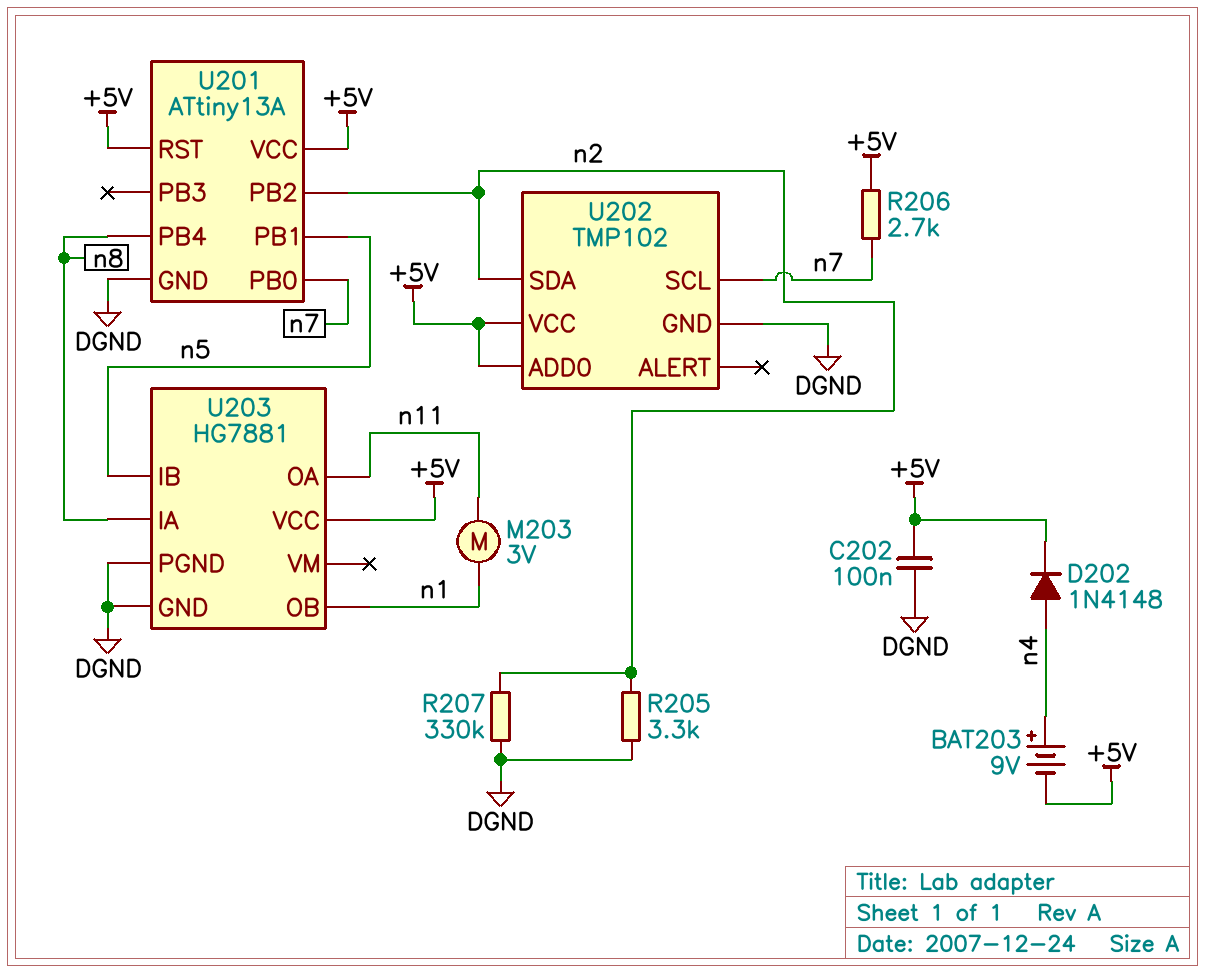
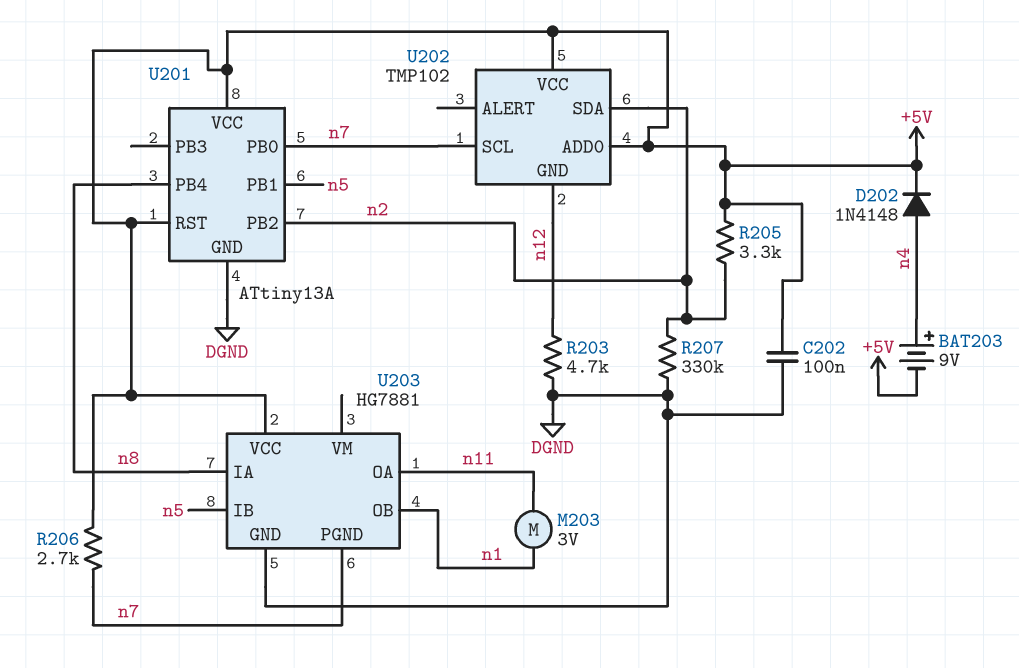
R203: none -> 4.7k (DGND, n12)
R205: 3.3k (DGND, n2) -> 3.3k (+5V, n2)
U202 pin GND: DGND -> n12
U203 pin PGND: DGND -> n7

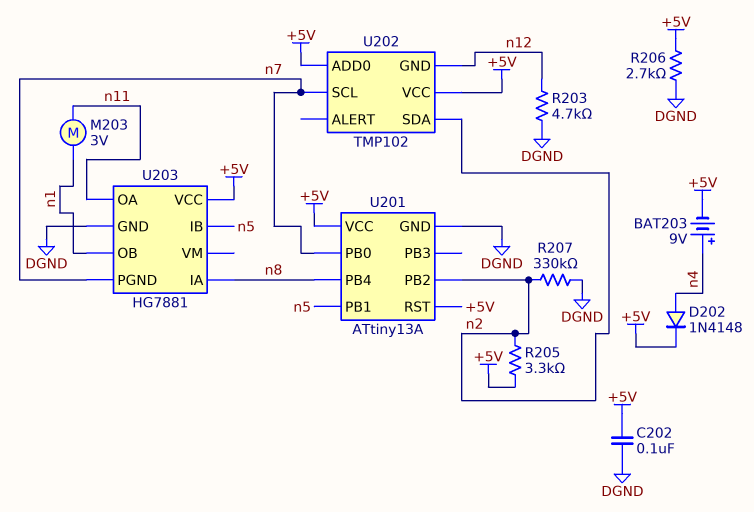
R206: 2.7k (+5V, n7) -> 2.7k (+5V, DGND)

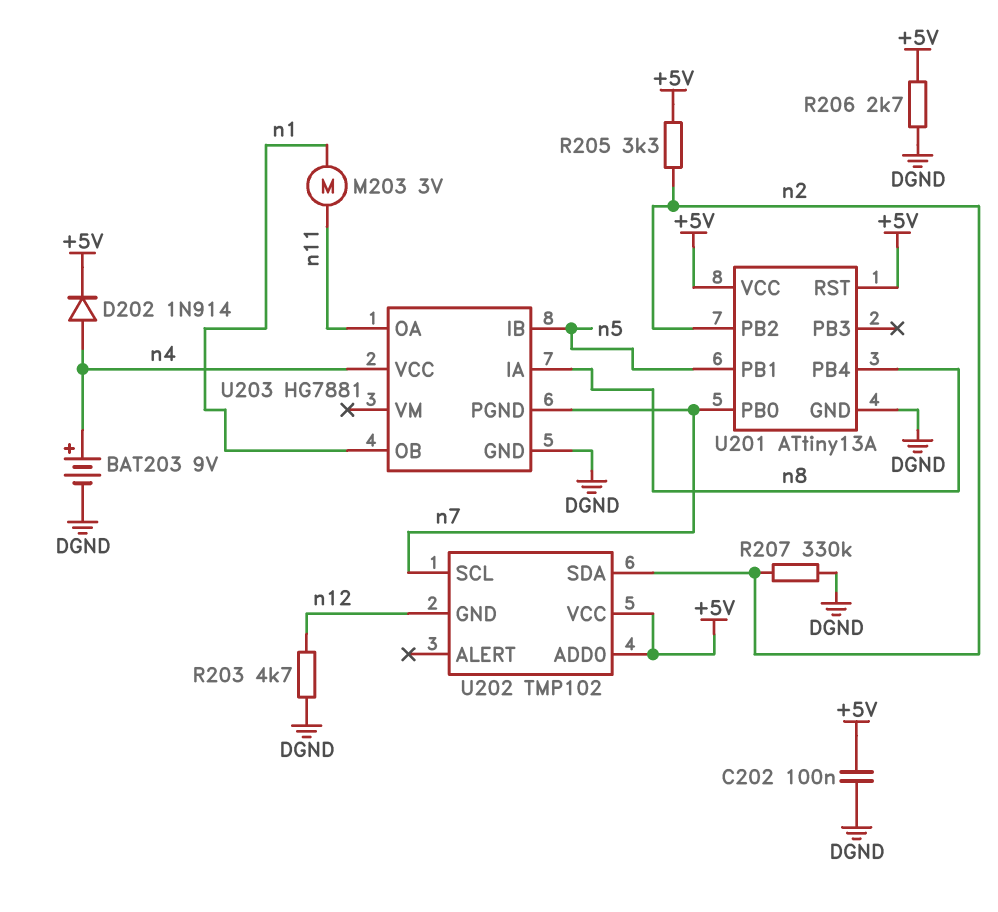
BAT203: 9V (plus n4, minus +5V) -> 9V (plus n4, minus DGND)
D202: diode 1N4148 (A n4, K +5V) -> diode 1N914 (A n4, K +5V)
U203 pin VCC: +5V -> n4

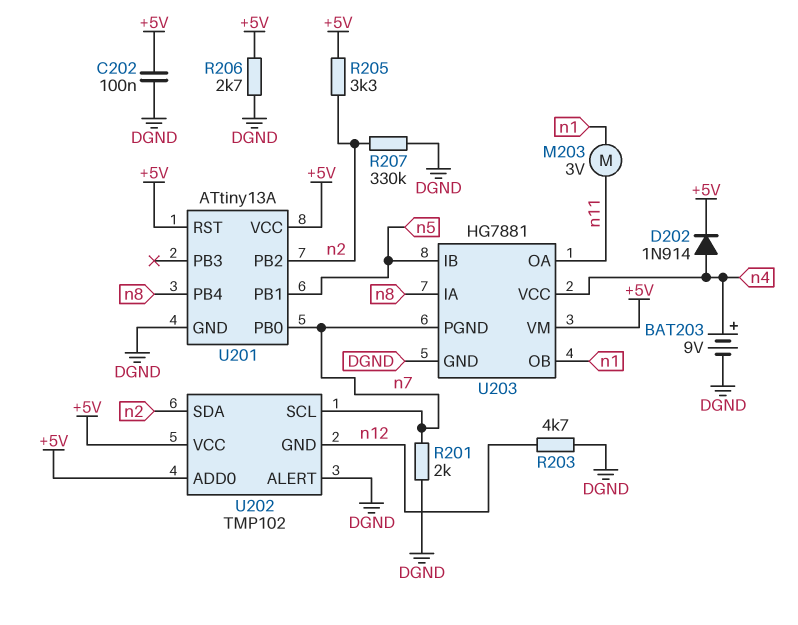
R201: none -> 2k (DGND, n7)
U202 pin ALERT: none -> DGND
U203 pin VM: none -> +5V

